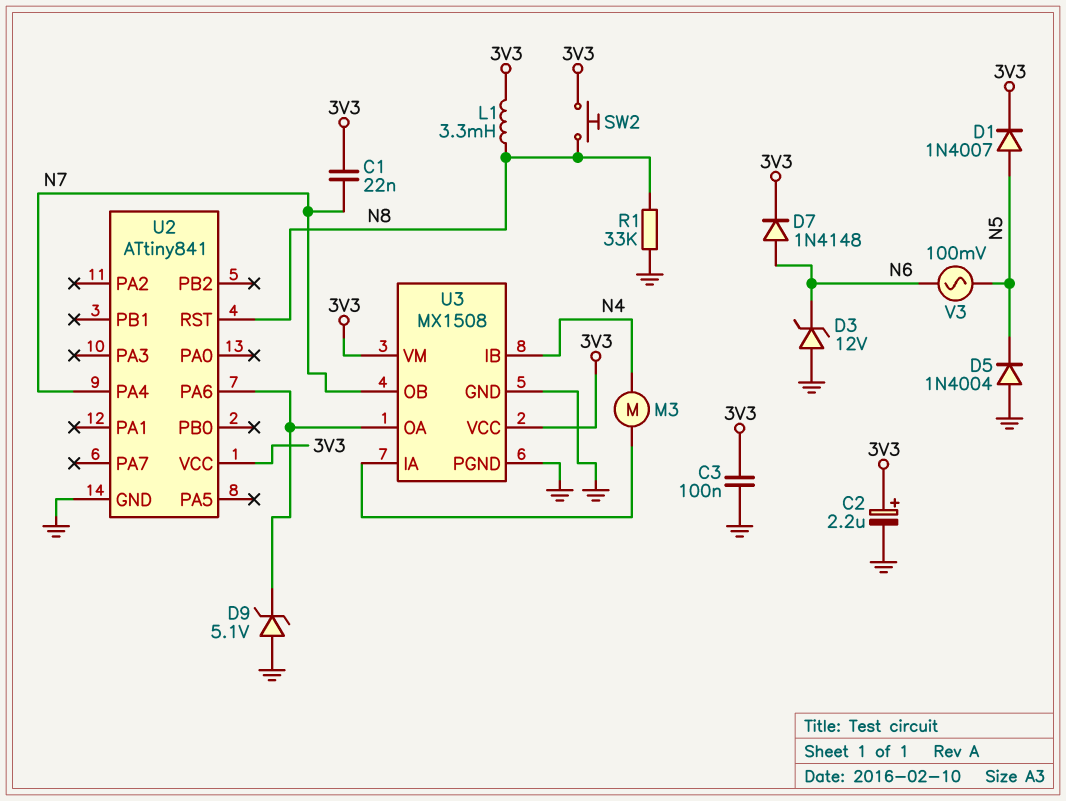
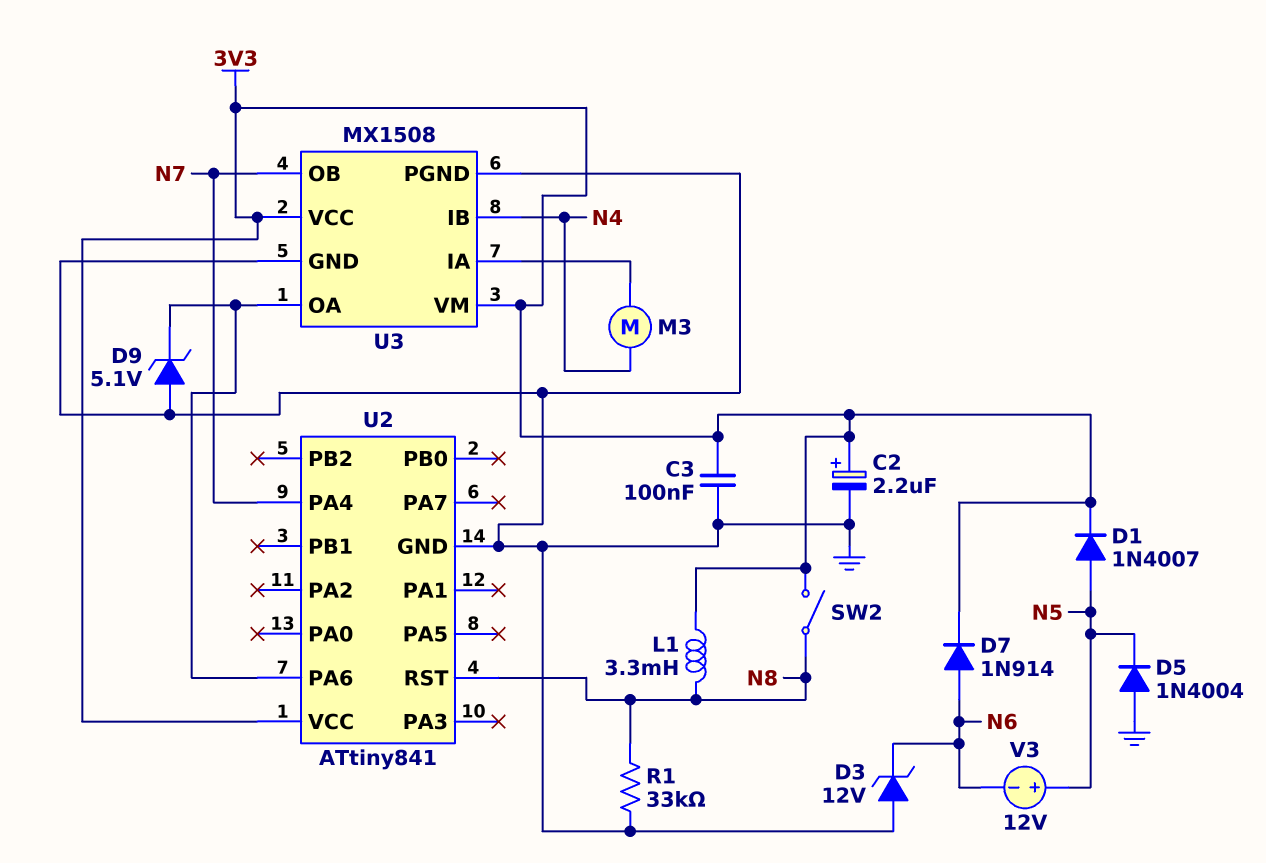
C1: 22nF (3V3, N7) -> none
D7: diode 1N4148 (A N6, K 3V3) -> diode 1N914 (A N6, K 3V3)
SW2: button (3V3, N8) -> switch (3V3, N8)
V3: AC 100mV (N5, N6) -> 12V (plus N5, minus N6)

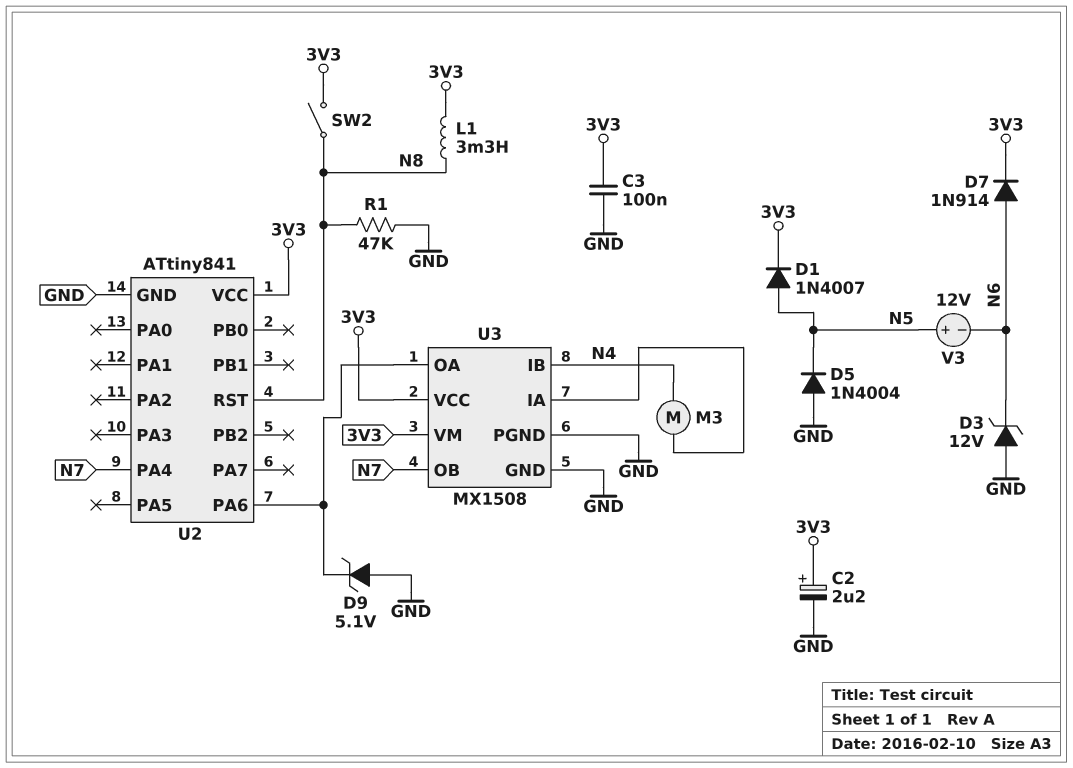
R1: 33k (GND, N8) -> 47k (GND, N8)

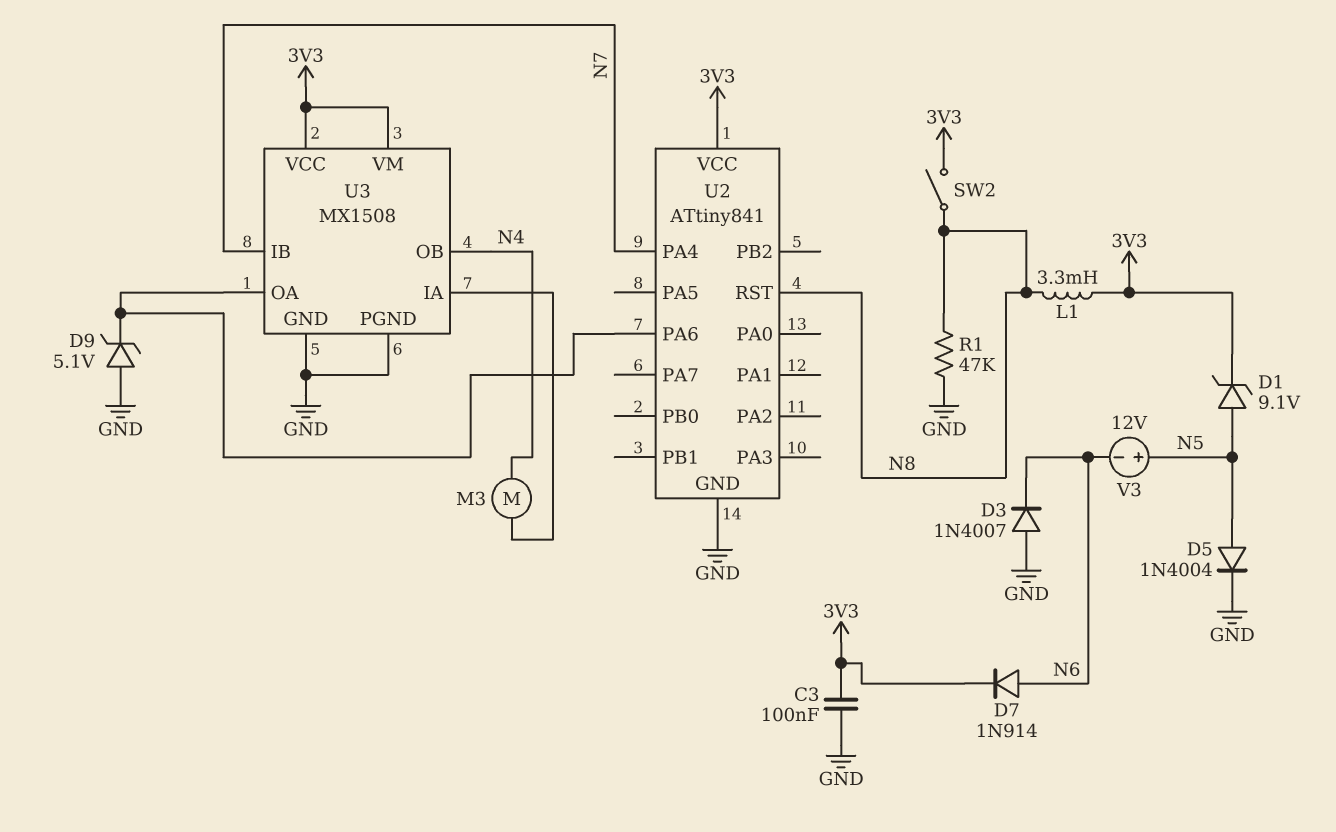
C2: 2.2uF (plus 3V3, minus GND) -> none
D1: diode 1N4007 (A N5, K 3V3) -> zener 9.1V (A N5, K 3V3)
D3: zener 12V (A GND, K N6) -> diode 1N4007 (A GND, K N6)
D5: diode 1N4004 (A GND, K N5) -> diode 1N4004 (A N5, K GND)
U3 pin IB: N4 -> N7
U3 pin OB: N7 -> N4

